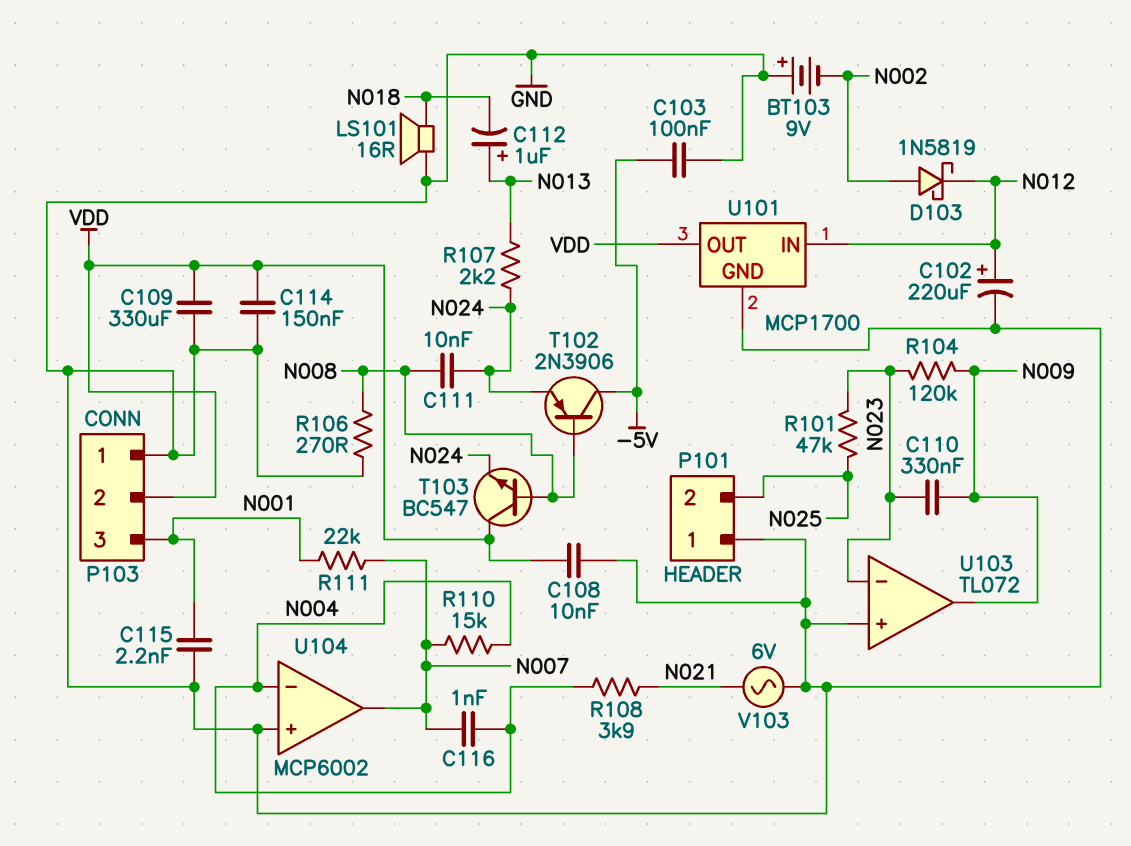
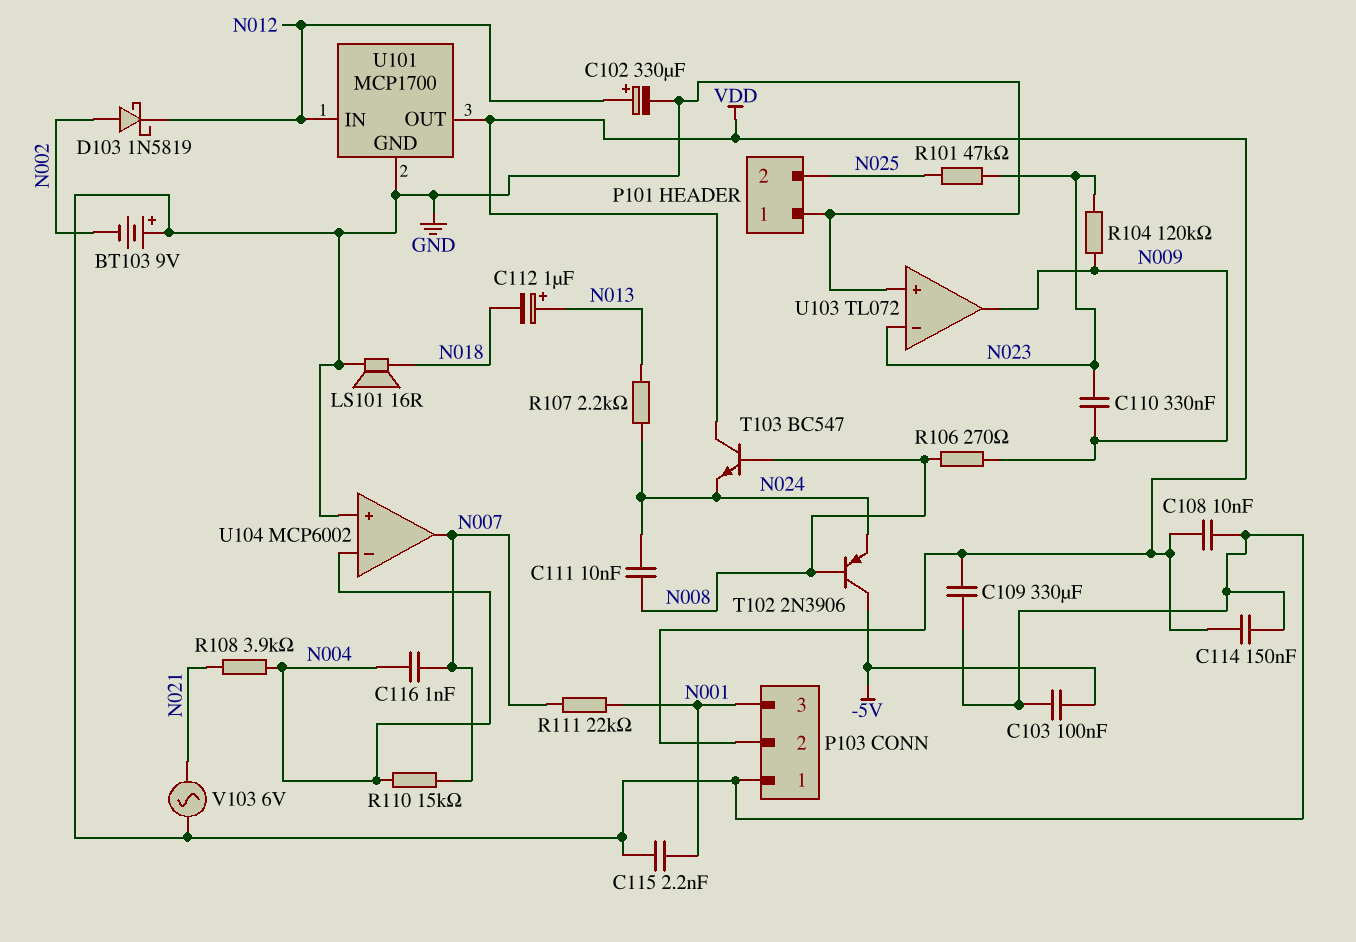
C102: 220uF (plus N012, minus GND) -> 330uF (plus N012, minus GND)
R106: 270 (GND, N008) -> 270 (N008, N009)

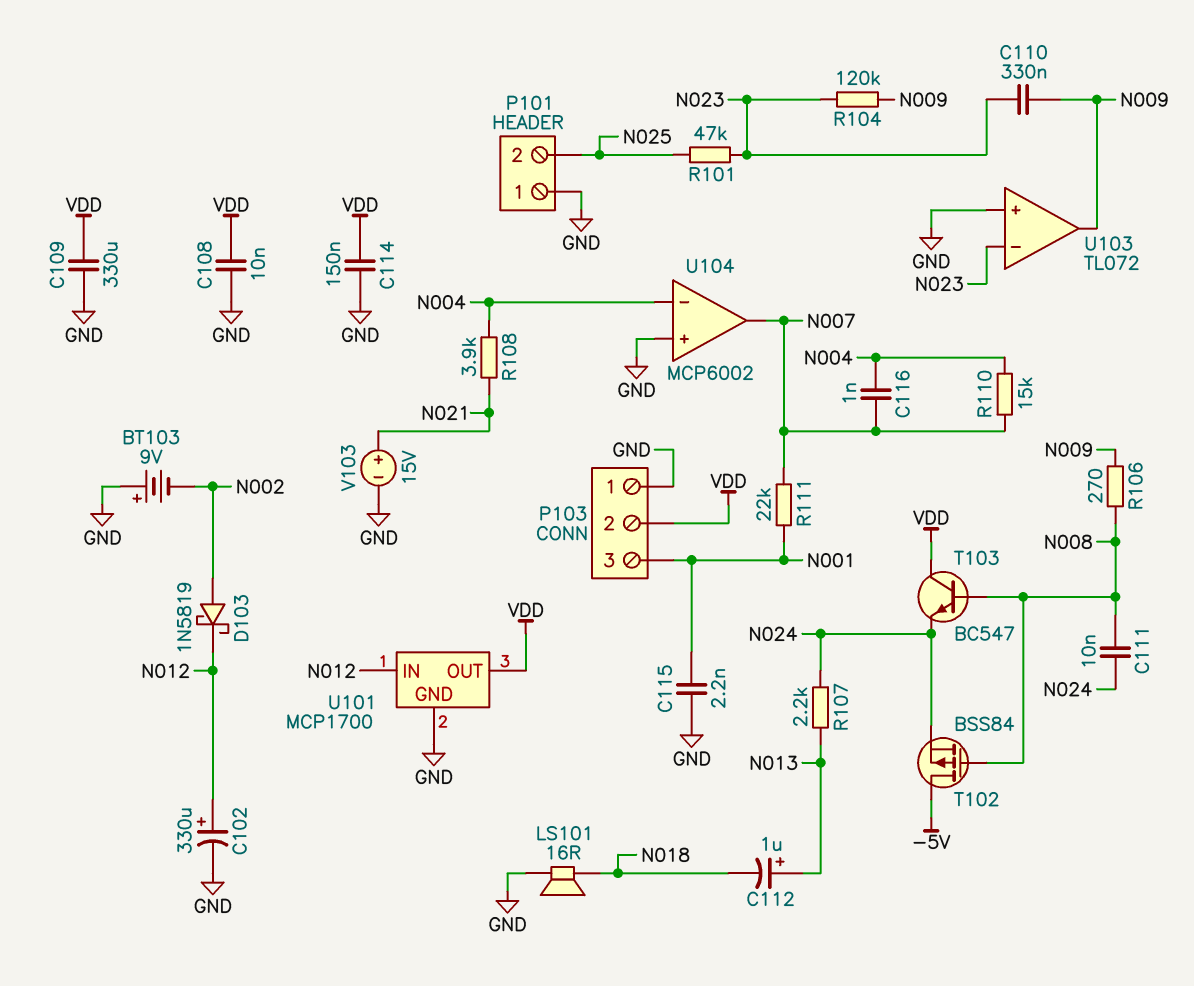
C103: 100nF (-5V, GND) -> none
T102: PNP 2N3906 (B N008, C -5V, E N024) -> PMOS BSS84 (G N008, D -5V, S N024)
V103: AC 6V (GND, N021) -> 15V (plus N021, minus GND)

